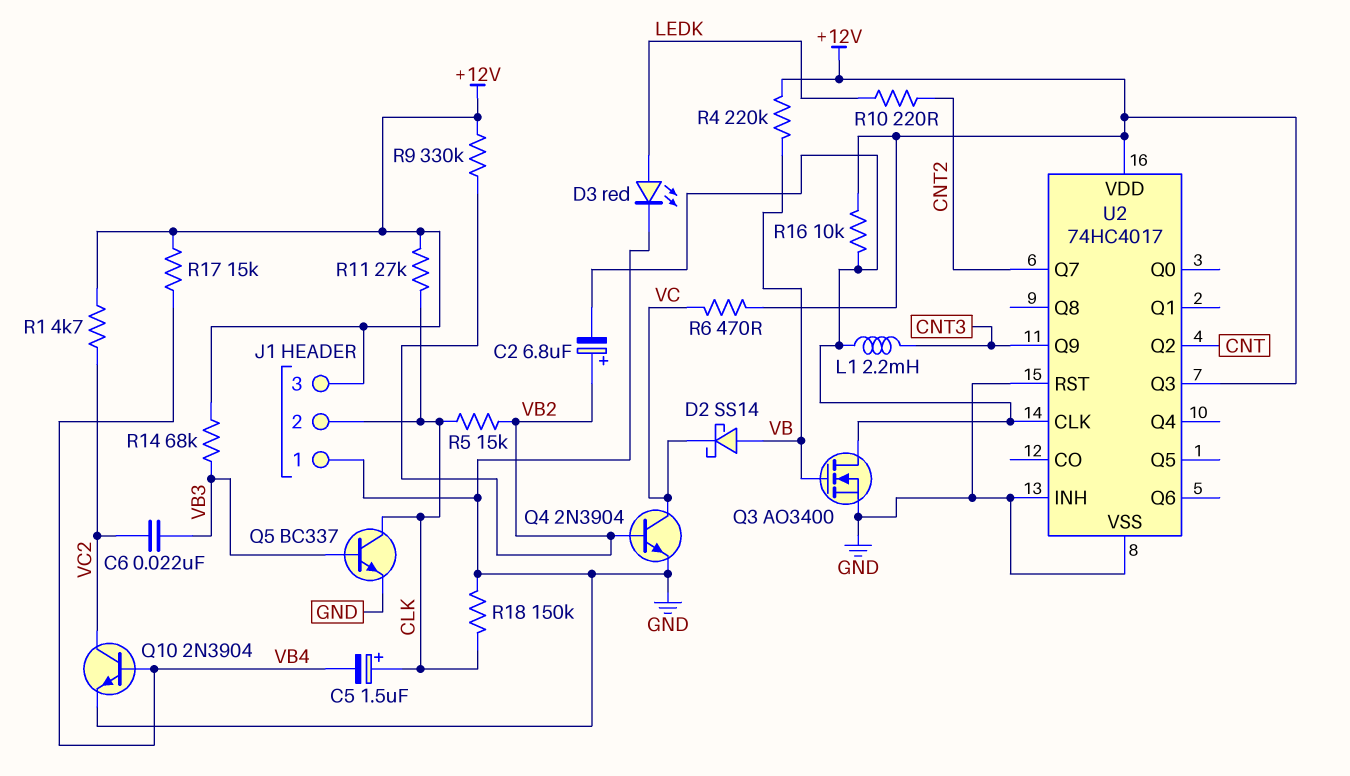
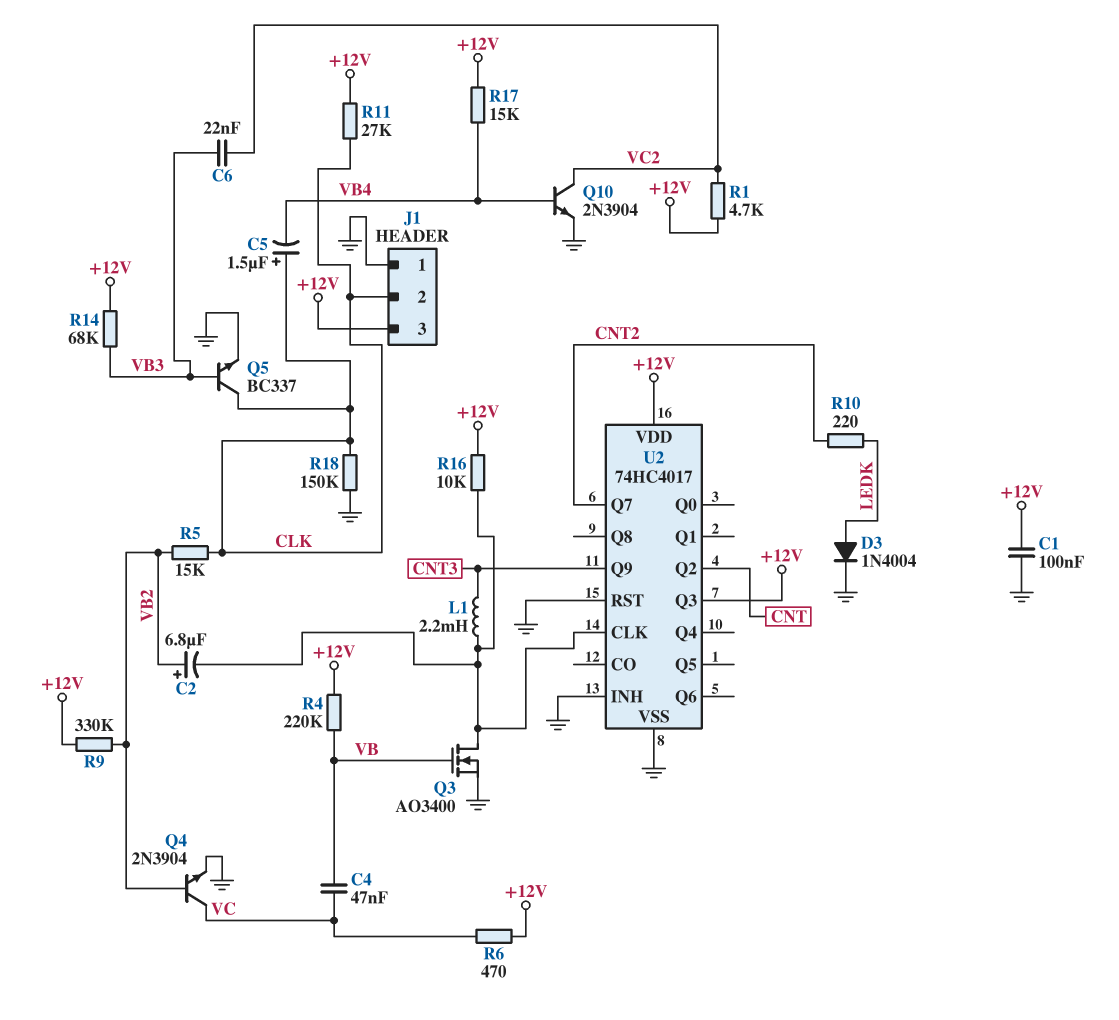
C1: none -> 100nF (+12V, GND)
C4: none -> 47nF (VB, VC)
D2: schottky SS14 (A VB, K VC) -> none
D3: LED red (A LEDK, K GND) -> diode 1N4004 (A LEDK, K GND)

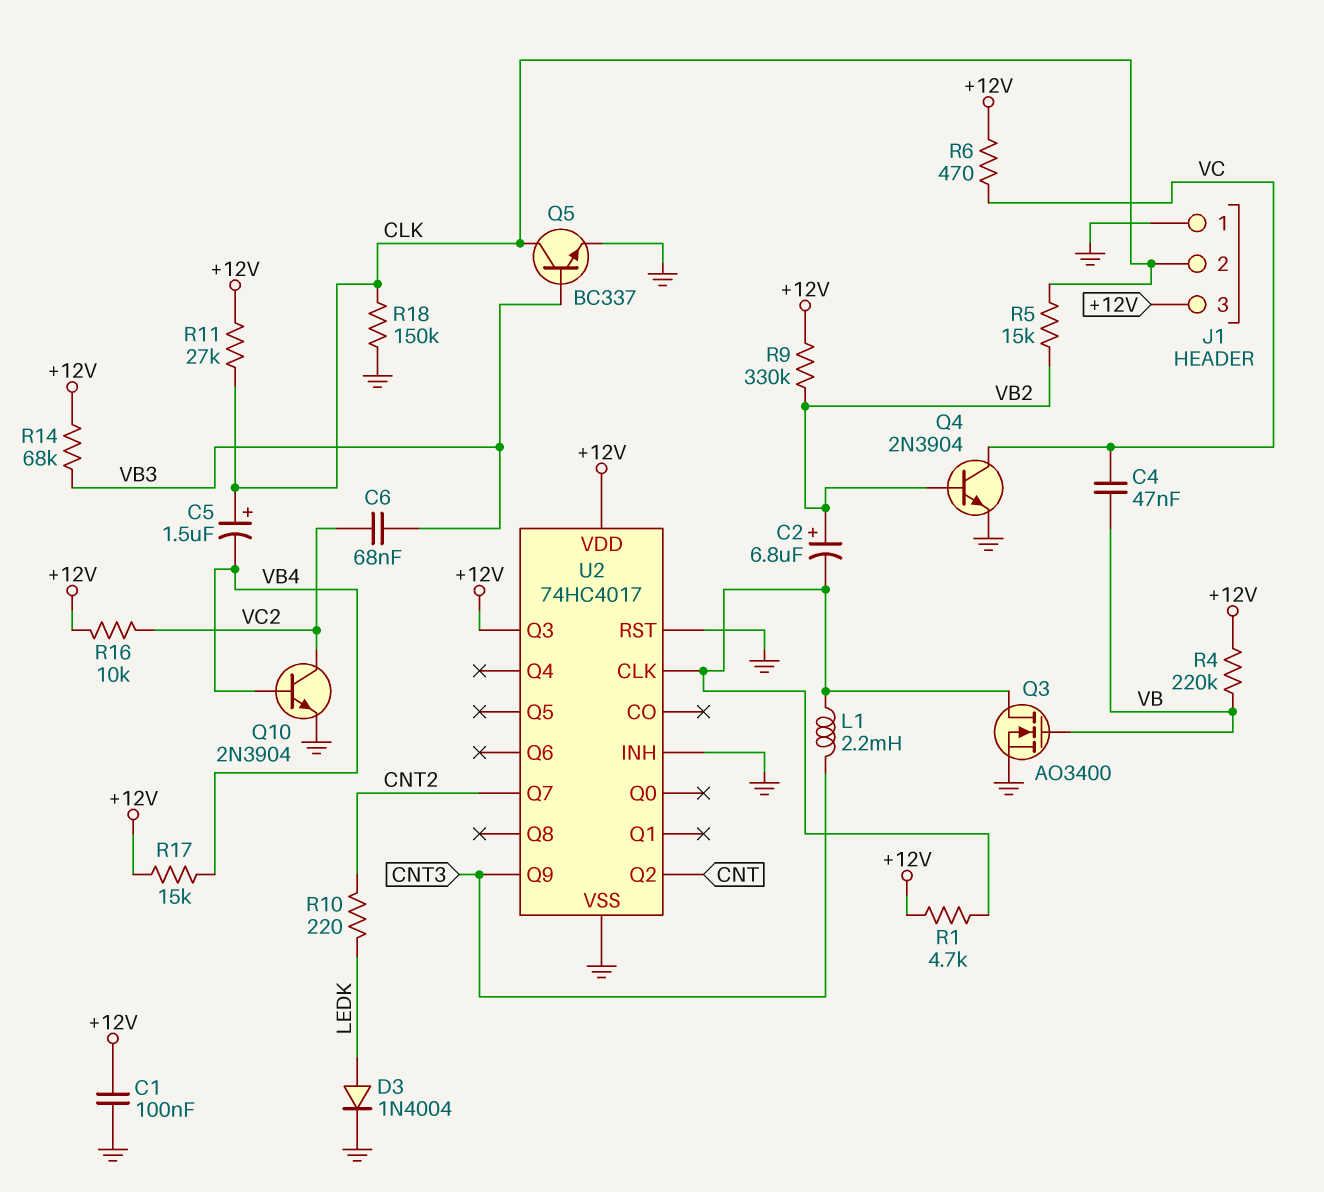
C6: 22nF (VB3, VC2) -> 68nF (VB3, VC2)
R1: 4.7k (+12V, VC2) -> 4.7k (+12V, U2/CLK)
R16: 10k (+12V, U2/CLK) -> 10k (+12V, VC2)

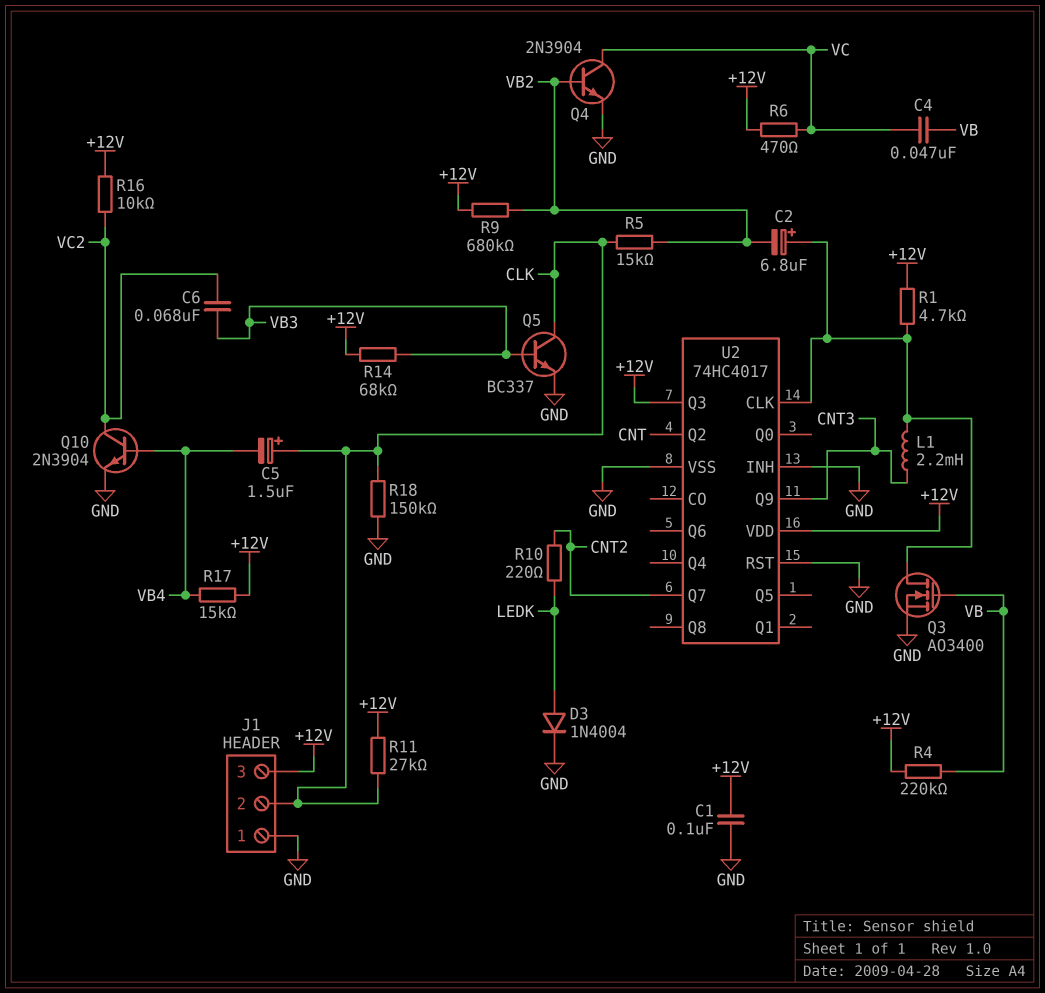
C2: 6.8uF (plus VB2, minus U2/CLK) -> 6.8uF (plus U2/CLK, minus VB2)
R9: 330k (+12V, VB2) -> 680k (+12V, VB2)

